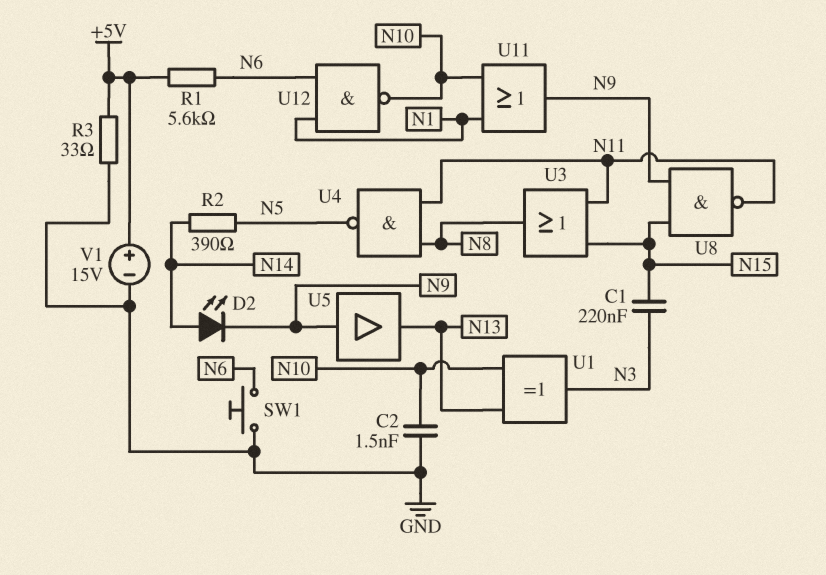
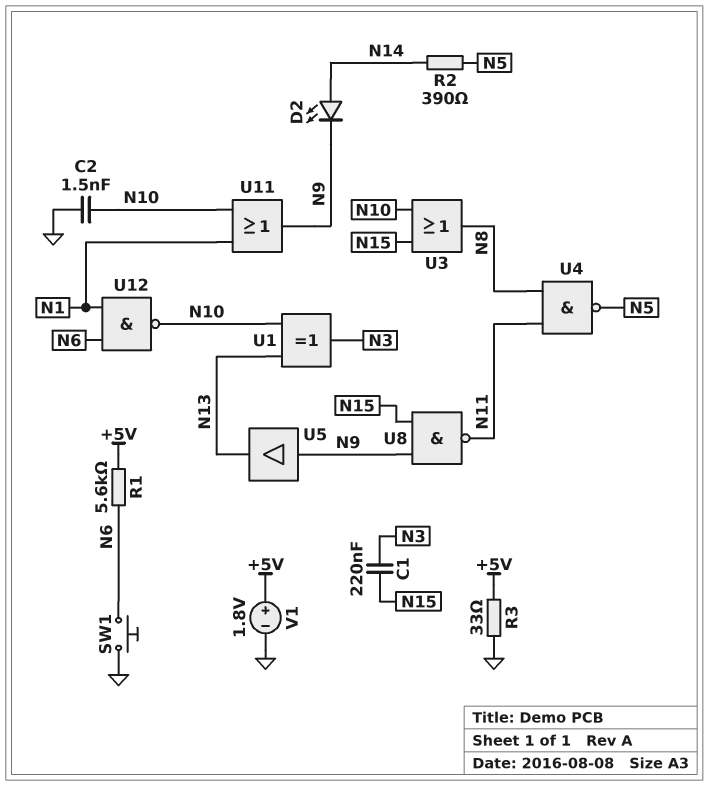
U3: OR (in N11, in N15, out N8) -> OR (in N10, in N15, out N8)
V1: 15V (plus +5V, minus GND) -> 1.8V (plus +5V, minus GND)

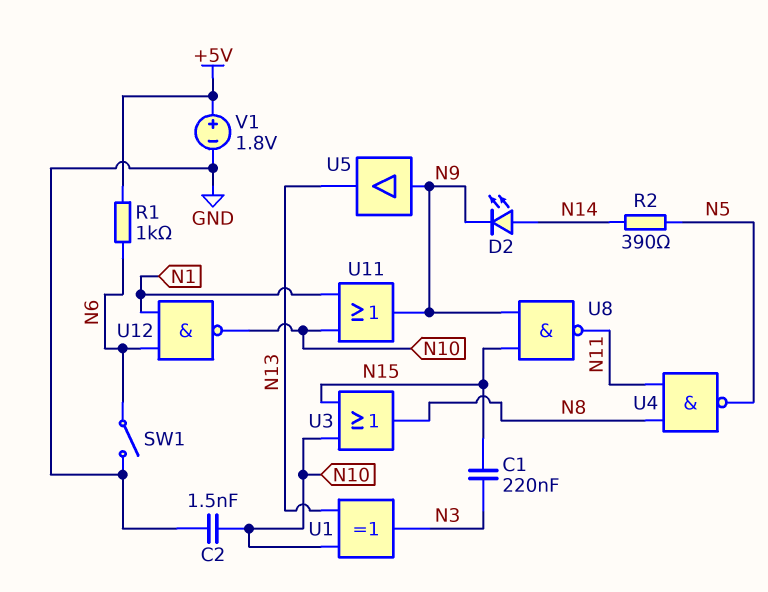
R1: 5.6k (+5V, N6) -> 1k (+5V, N6)
R3: 33 (+5V, GND) -> none
SW1: button (GND, N6) -> switch (GND, N6)

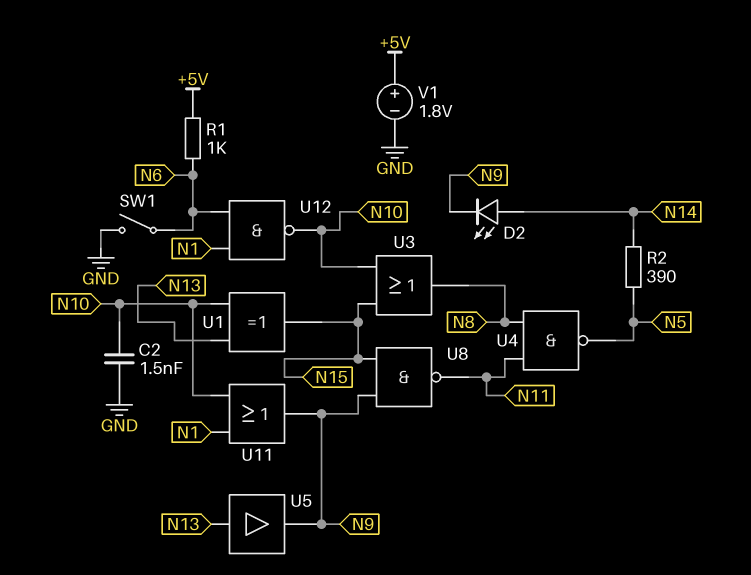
C1: 220nF (N3, N15) -> none
U1: XOR (in N10, in N13, out N3) -> XOR (in N10, in N13, out N15)
U5: buffer (in N9, out N13) -> buffer (in N13, out N9)

